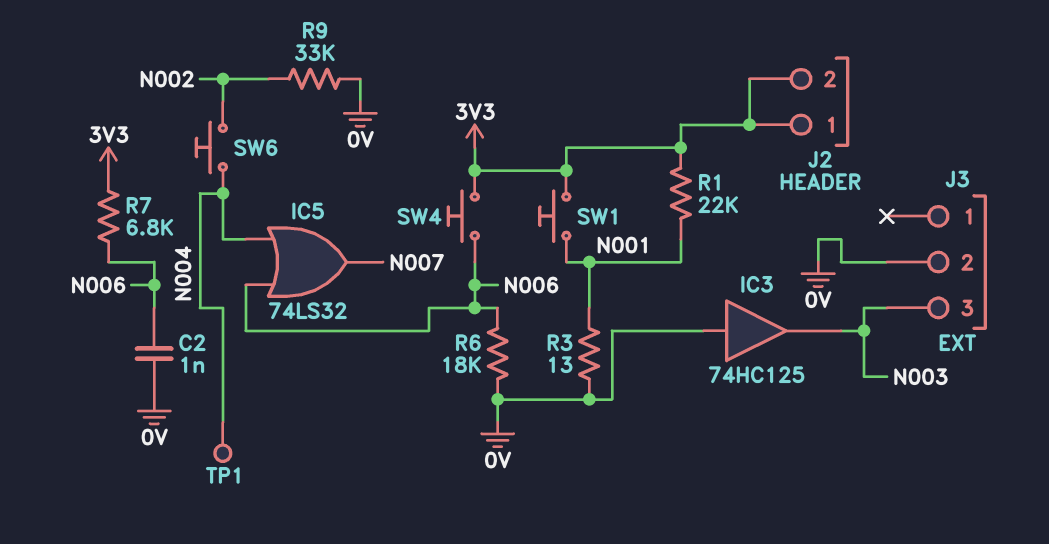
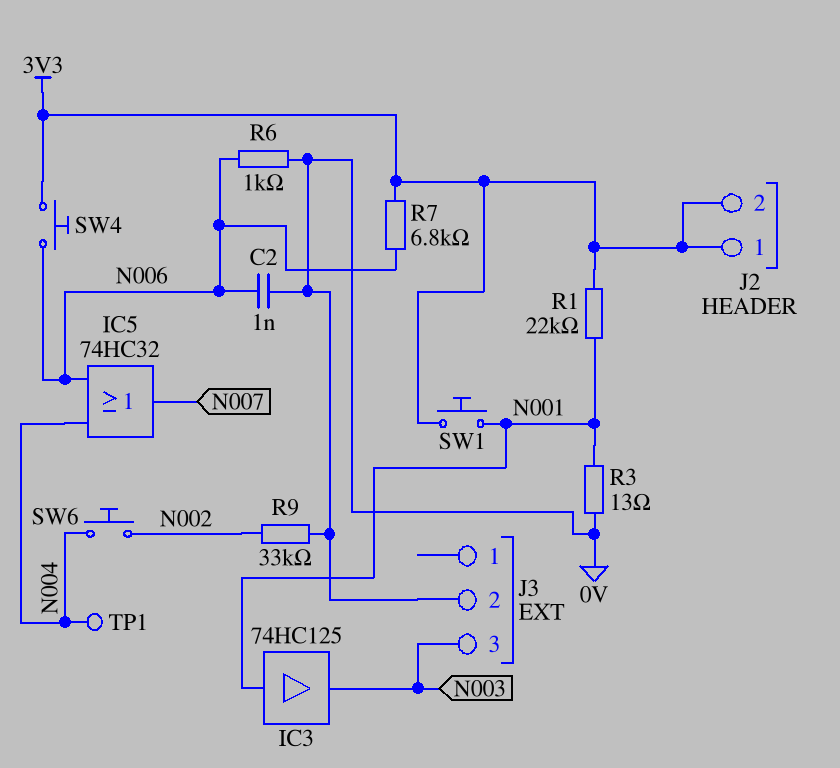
IC3: buffer 74HC125 (in 0V, out N003) -> buffer 74HC125 (in N001, out N003)
IC5: OR 74LS32 (in N004, in N006, out N007) -> OR 74HC32 (in N004, in N006, out N007)
R6: 18k (0V, N006) -> 1k (0V, N006)

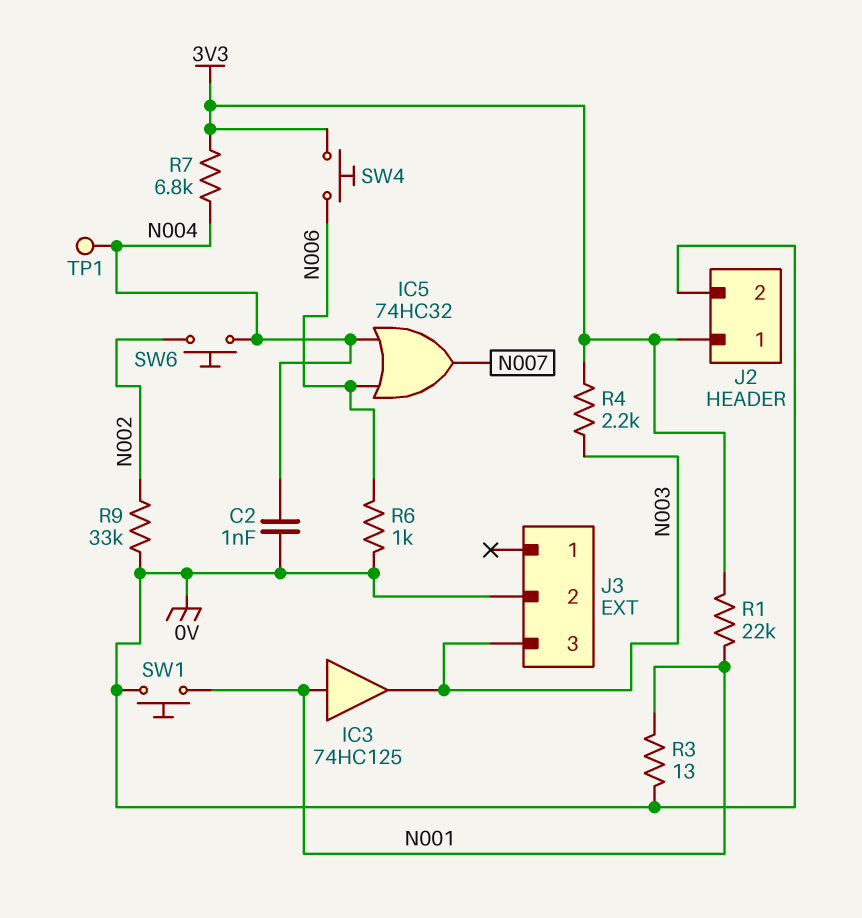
C2: 1nF (0V, N006) -> 1nF (0V, N004)
J2 pin 2: 3V3 -> 0V
R4: none -> 2.2k (3V3, N003)
R7: 6.8k (3V3, N006) -> 6.8k (3V3, N004)
SW1: button (3V3, N001) -> button (0V, N001)

